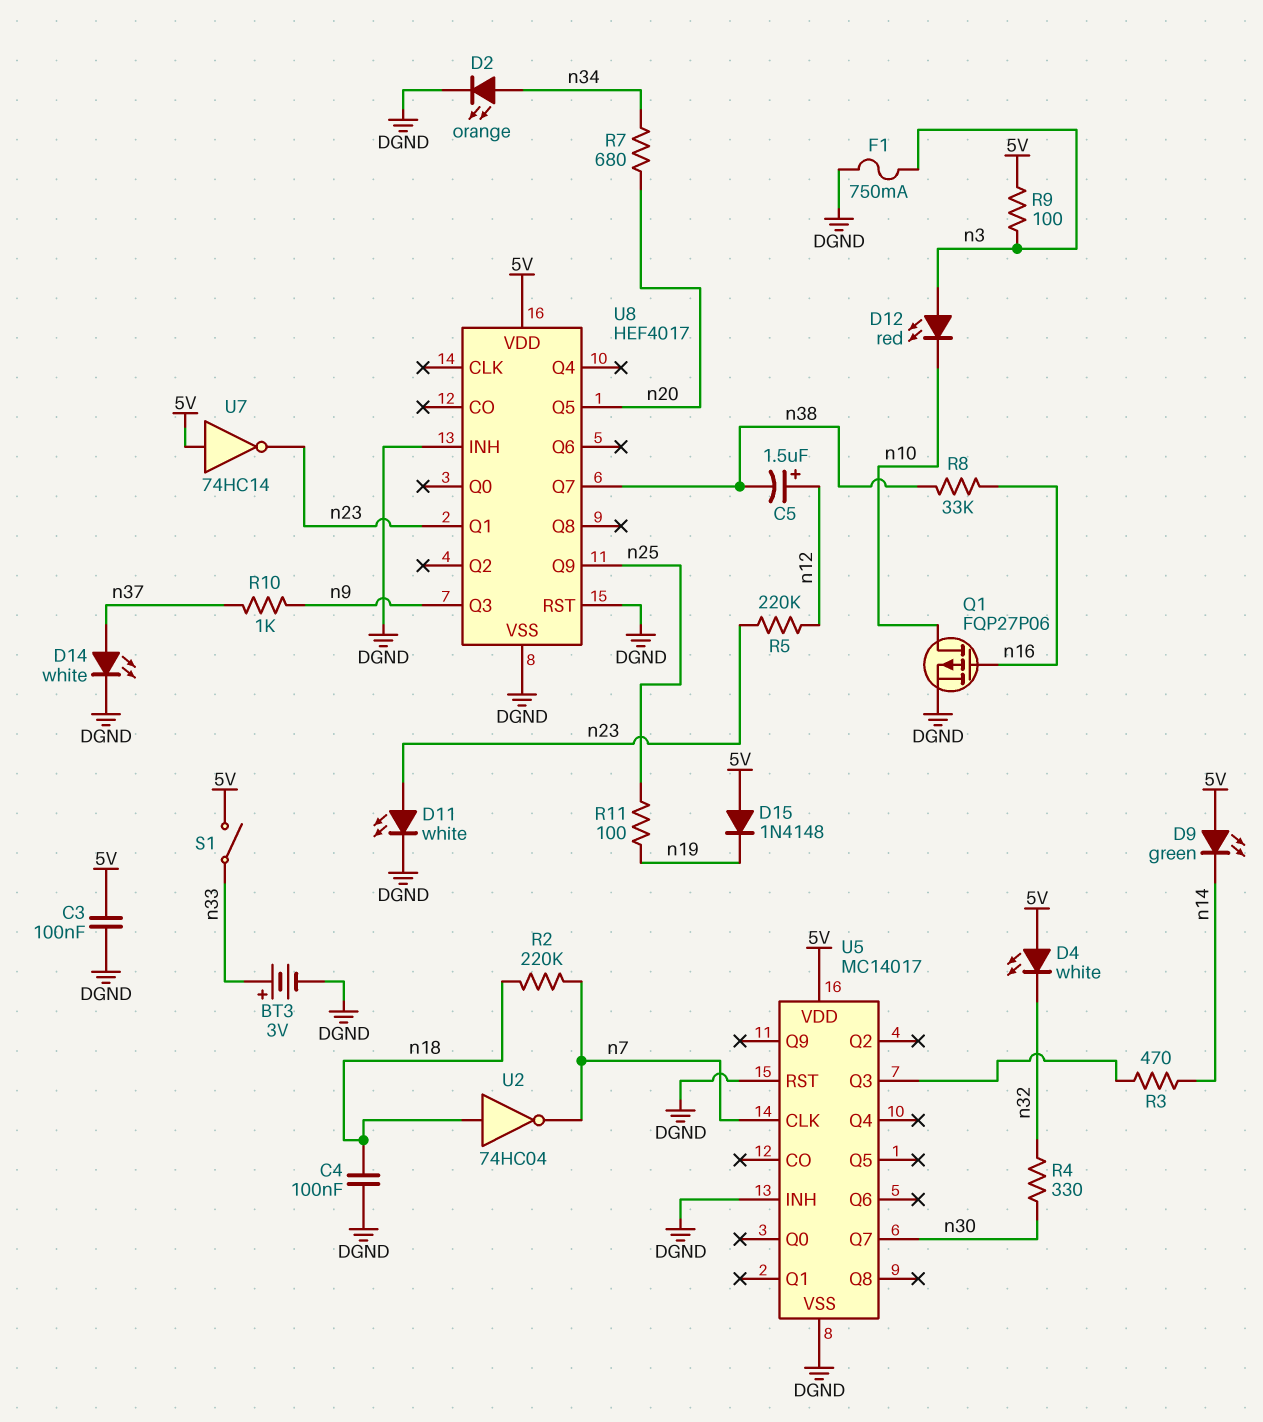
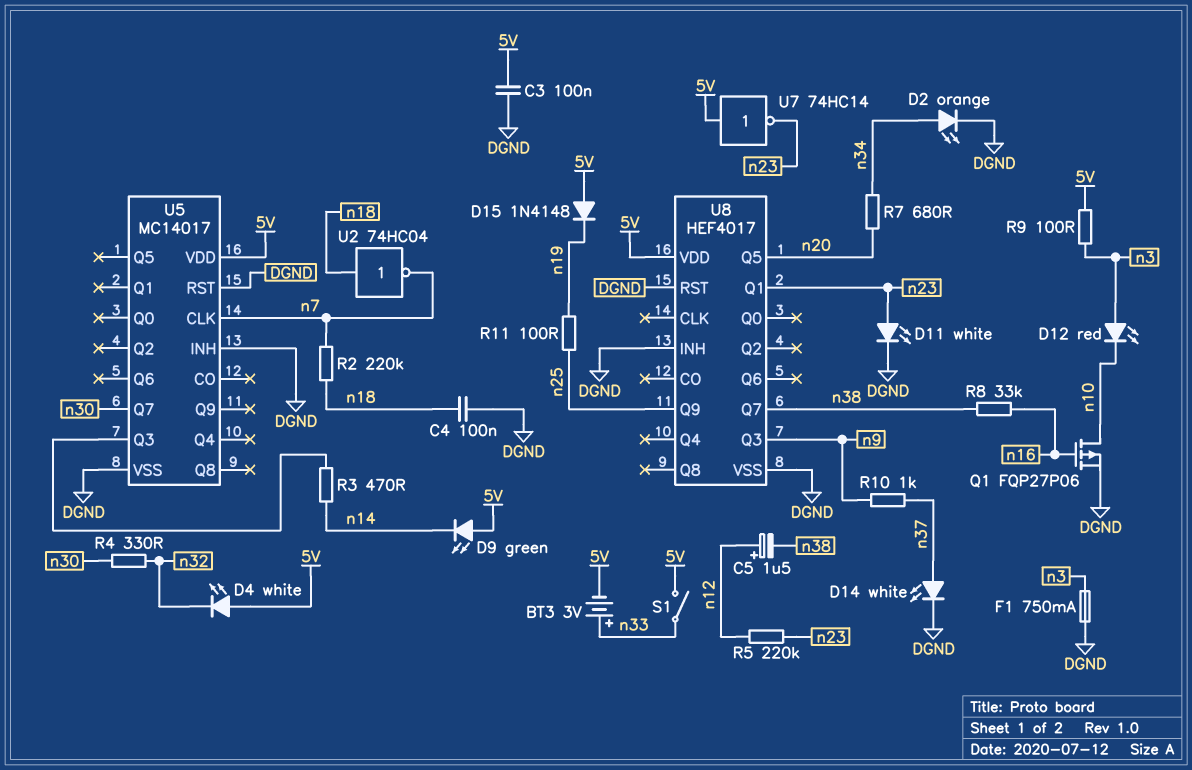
BT3: 3V (plus n33, minus DGND) -> 3V (plus n33, minus 5V)

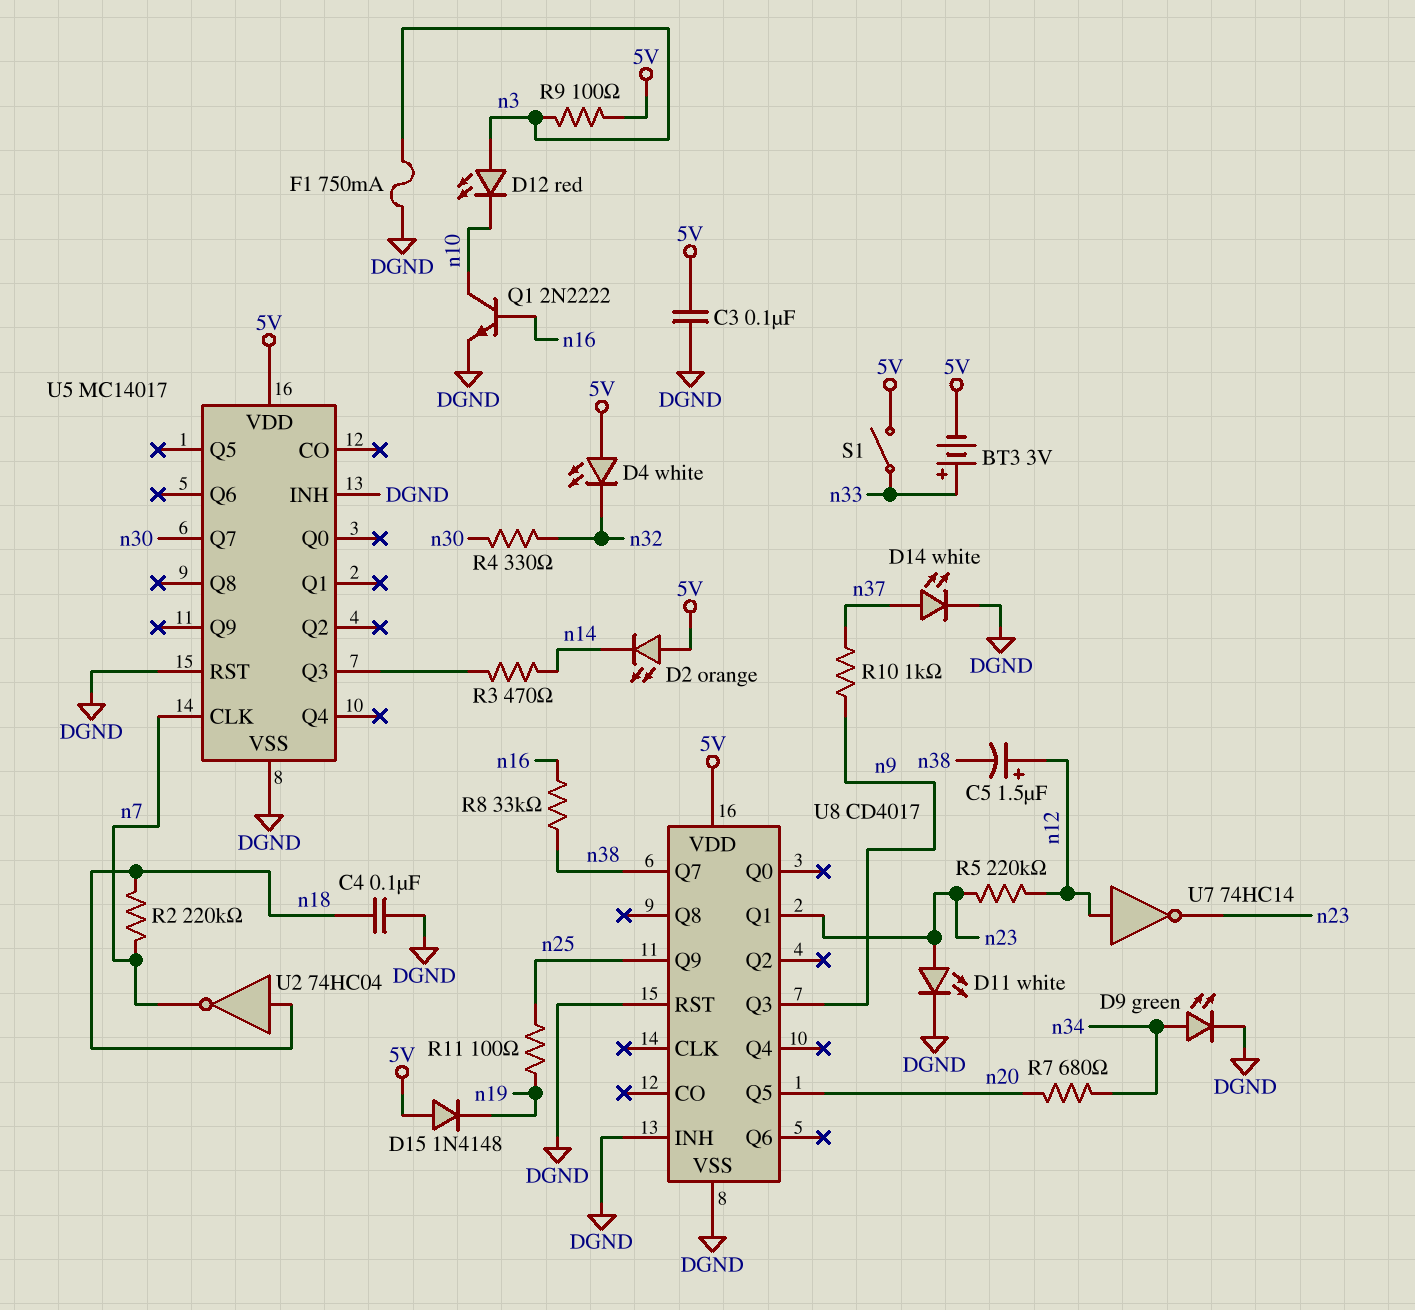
D2: LED orange (A n34, K DGND) -> LED orange (A 5V, K n14)
D9: LED green (A 5V, K n14) -> LED green (A n34, K DGND)
Q1: PMOS FQP27P06 (G n16, D n10, S DGND) -> NPN 2N2222 (B n16, C n10, E DGND)
U7: NOT 74HC14 (in 5V, out n23) -> NOT 74HC14 (in n12, out n23)
U8: HEF4017 -> CD4017

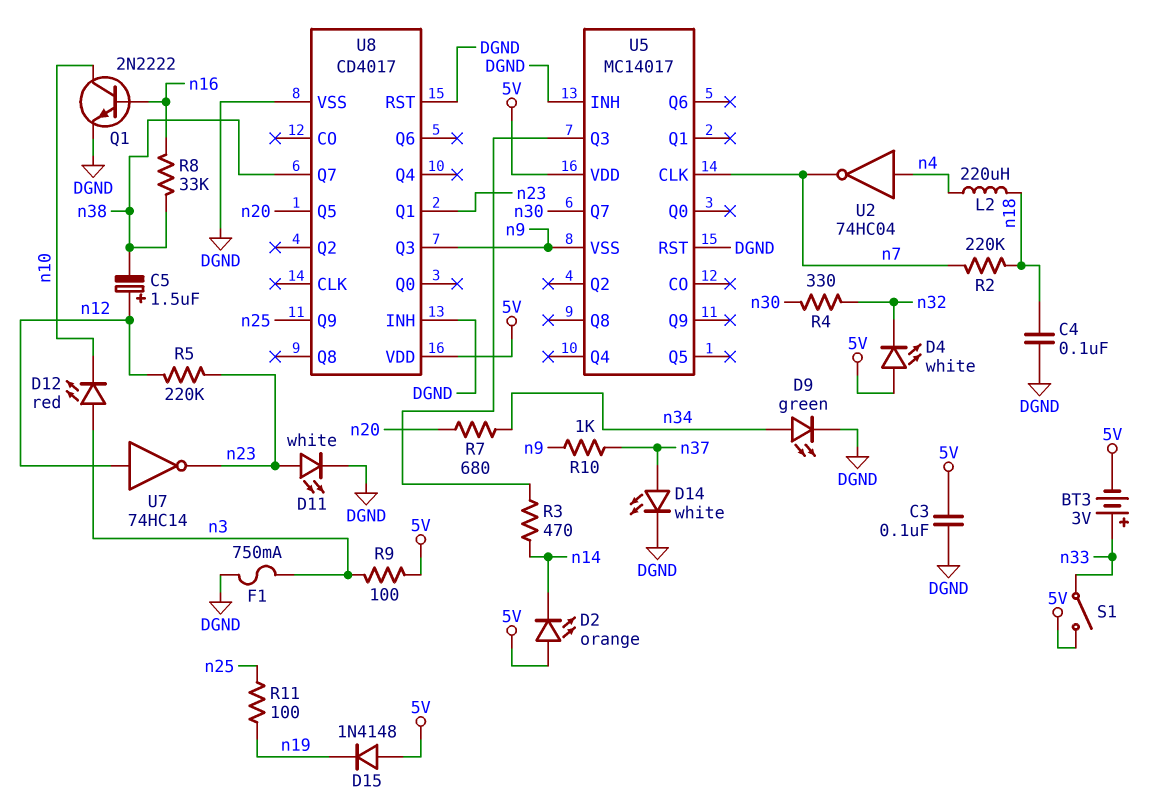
L2: none -> 220uH (n4, n18)
U2: NOT 74HC04 (in n18, out n7) -> NOT 74HC04 (in n4, out n7)
U5 pin VSS: DGND -> n9

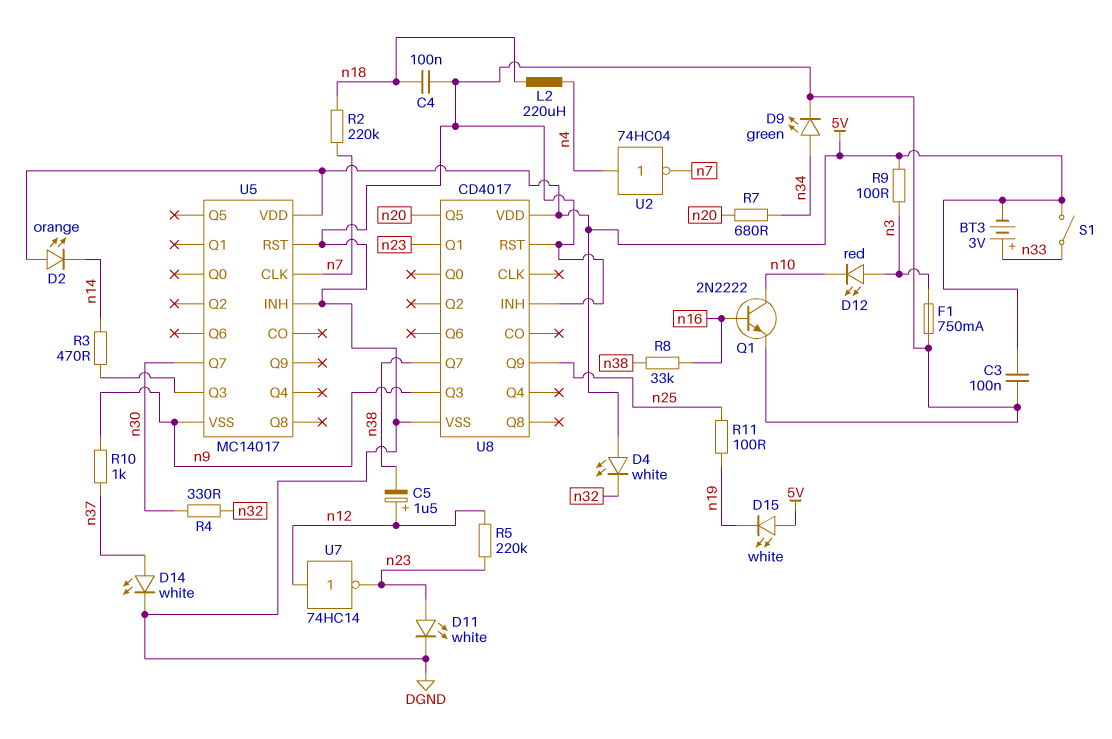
D15: diode 1N4148 (A 5V, K n19) -> LED white (A 5V, K n19)

